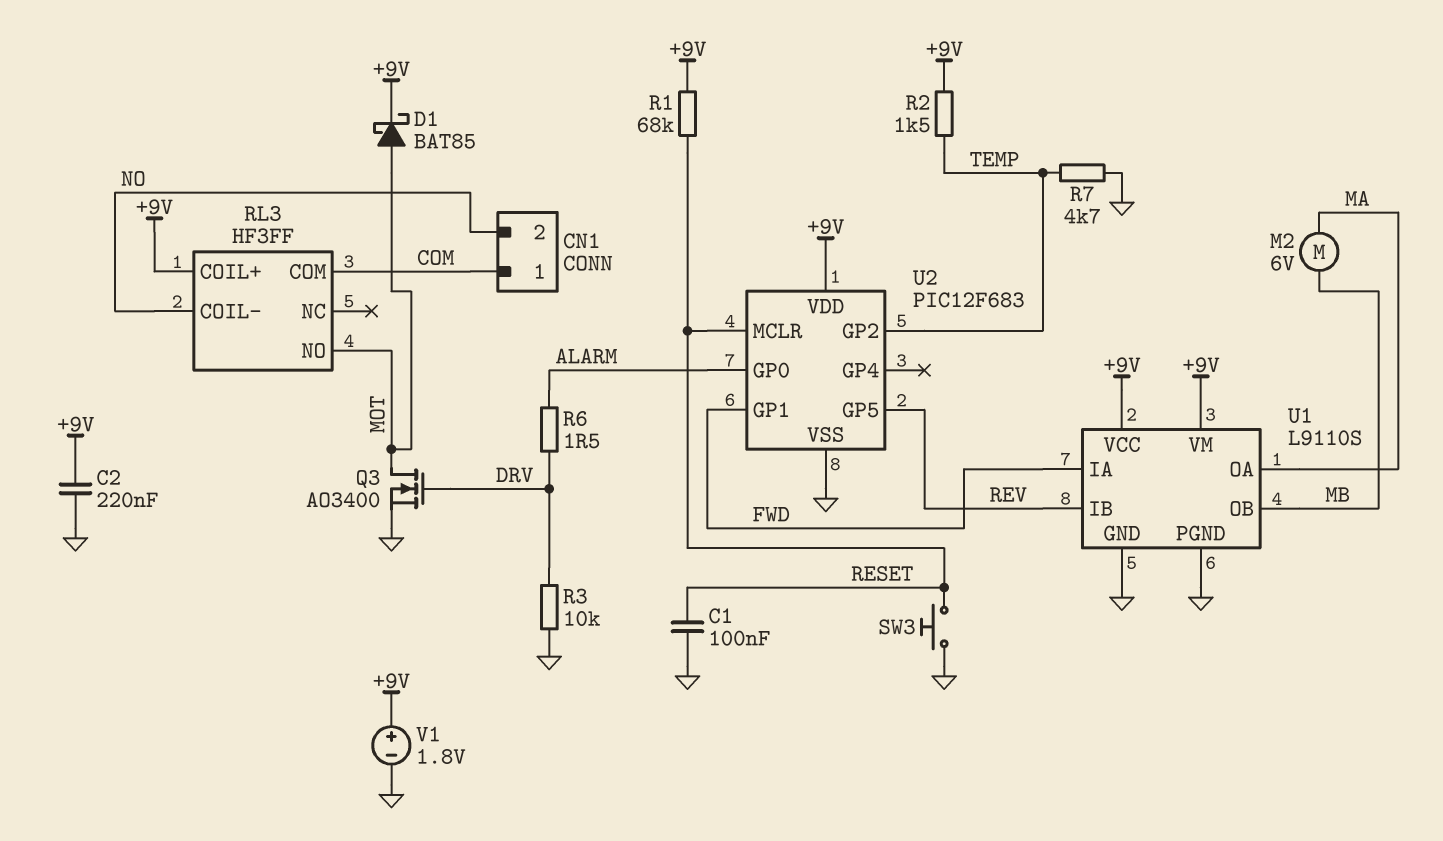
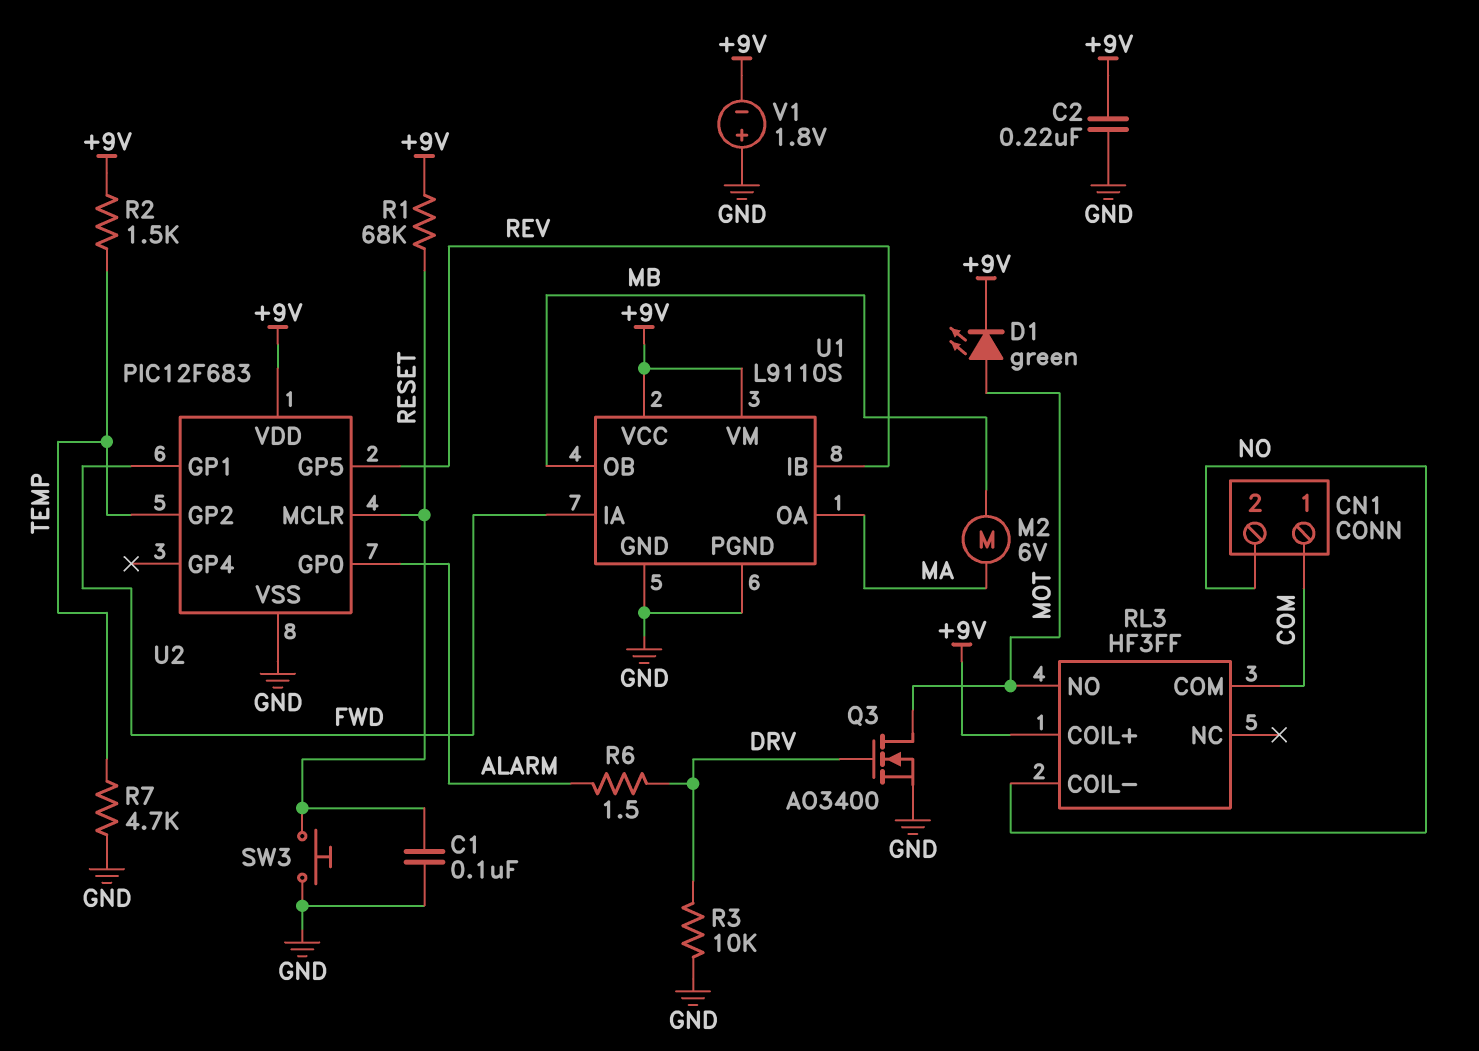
D1: schottky BAT85 (A MOT, K +9V) -> LED green (A MOT, K +9V)
V1: 1.8V (plus +9V, minus GND) -> 1.8V (plus GND, minus +9V)

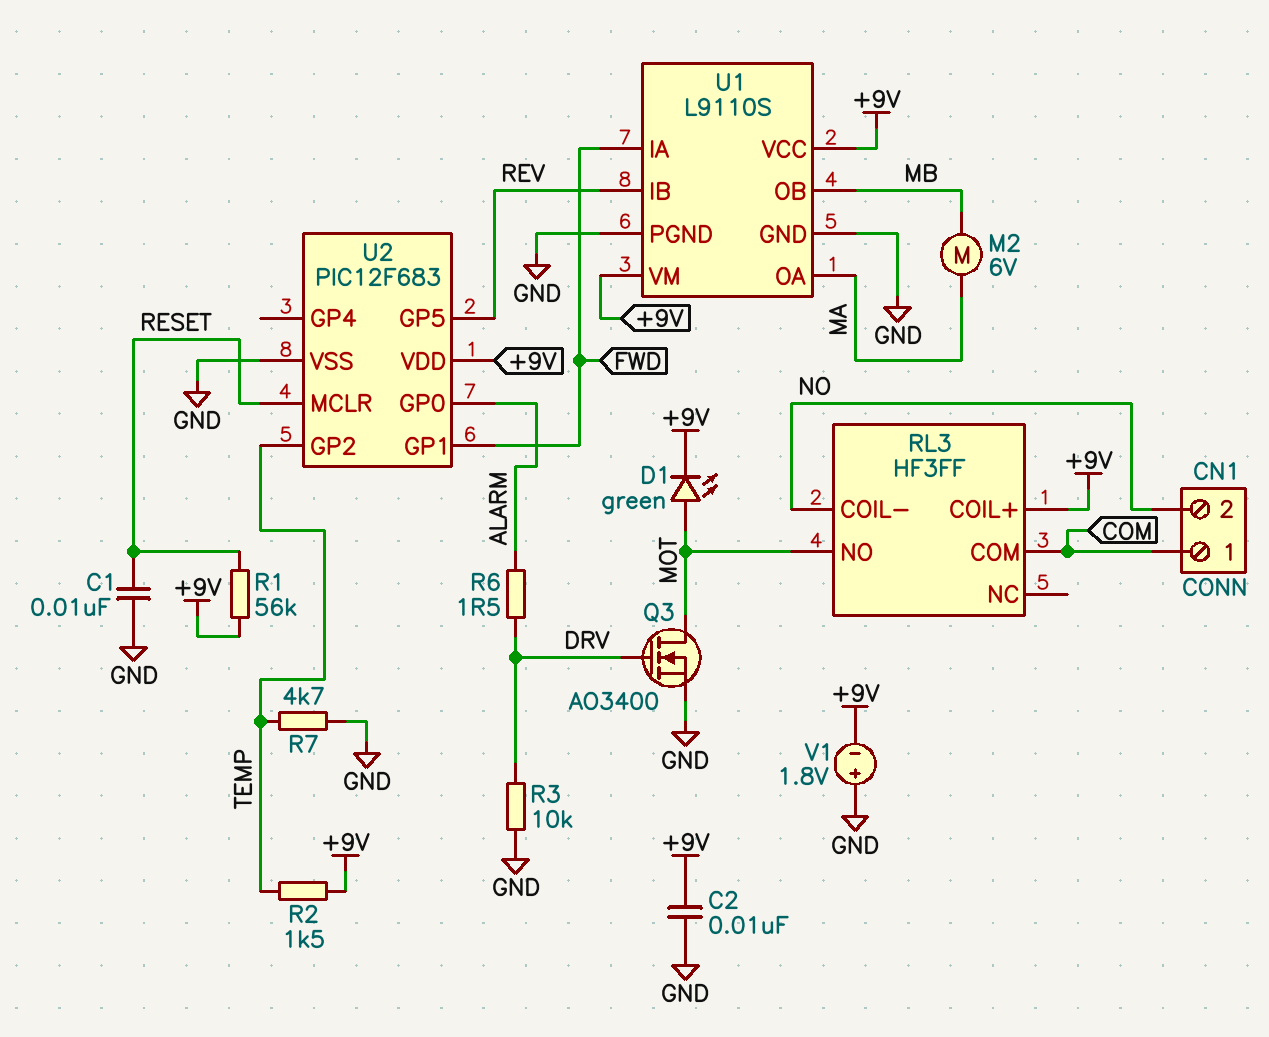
C1: 100nF (GND, RESET) -> 10nF (GND, RESET)
C2: 220nF (+9V, GND) -> 10nF (+9V, GND)
R1: 68k (+9V, RESET) -> 56k (+9V, RESET)
SW3: button (GND, RESET) -> none

